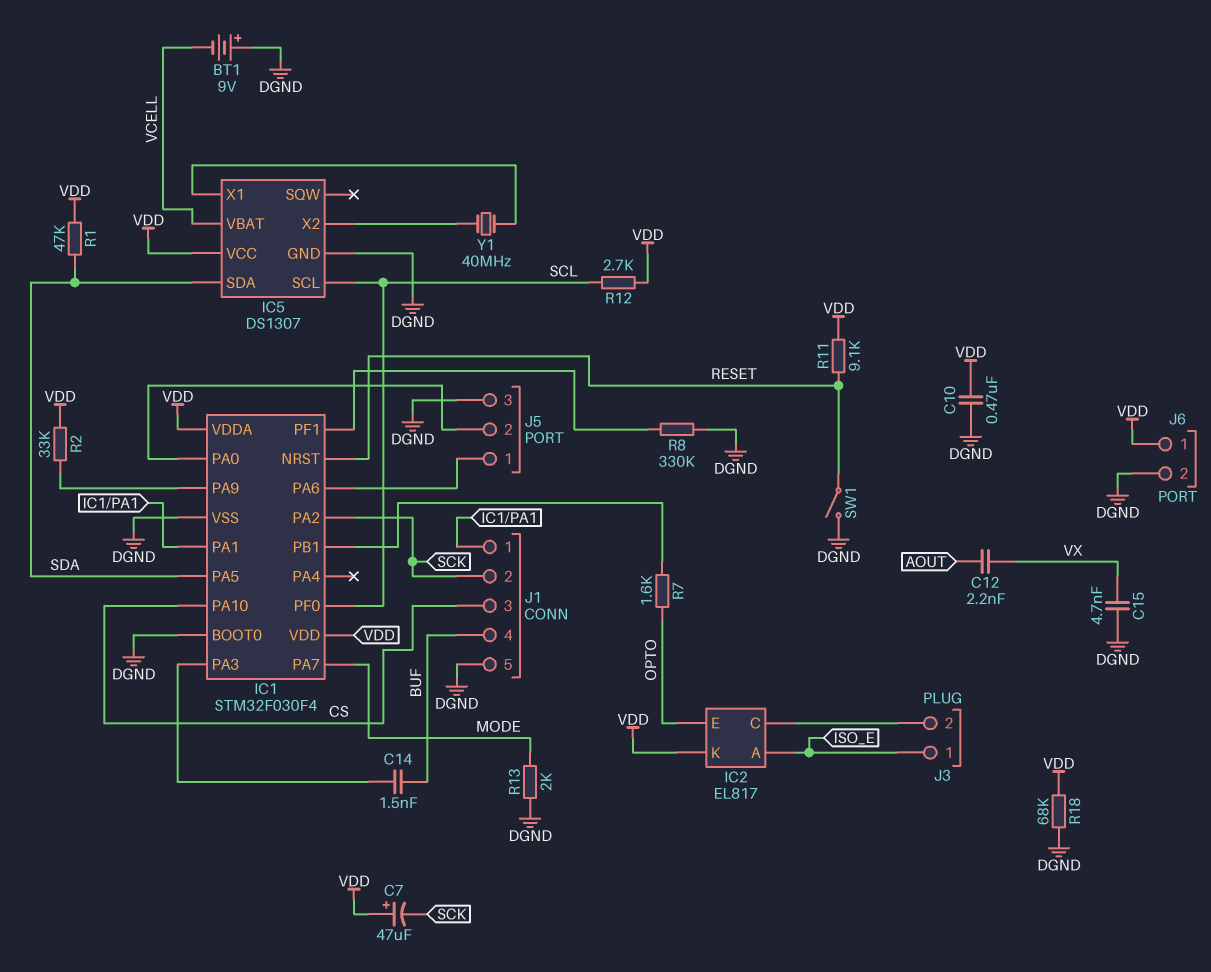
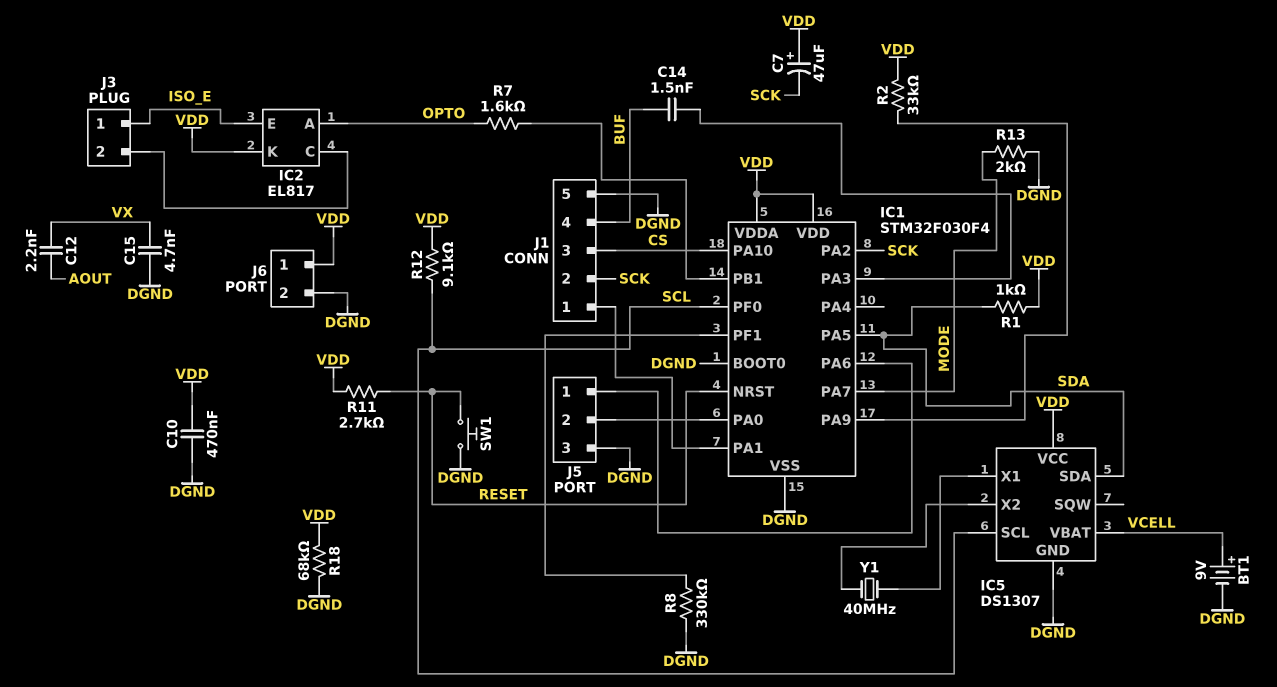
BT1: 9V (plus DGND, minus VCELL) -> 9V (plus VCELL, minus DGND)
IC2 pin A: ISO_E -> OPTO
IC2 pin E: OPTO -> ISO_E
R1: 47k (SDA, VDD) -> 1k (SDA, VDD)
R11: 9.1k (RESET, VDD) -> 2.7k (RESET, VDD)
R12: 2.7k (SCL, VDD) -> 9.1k (SCL, VDD)
SW1: switch (DGND, RESET) -> button (DGND, RESET)

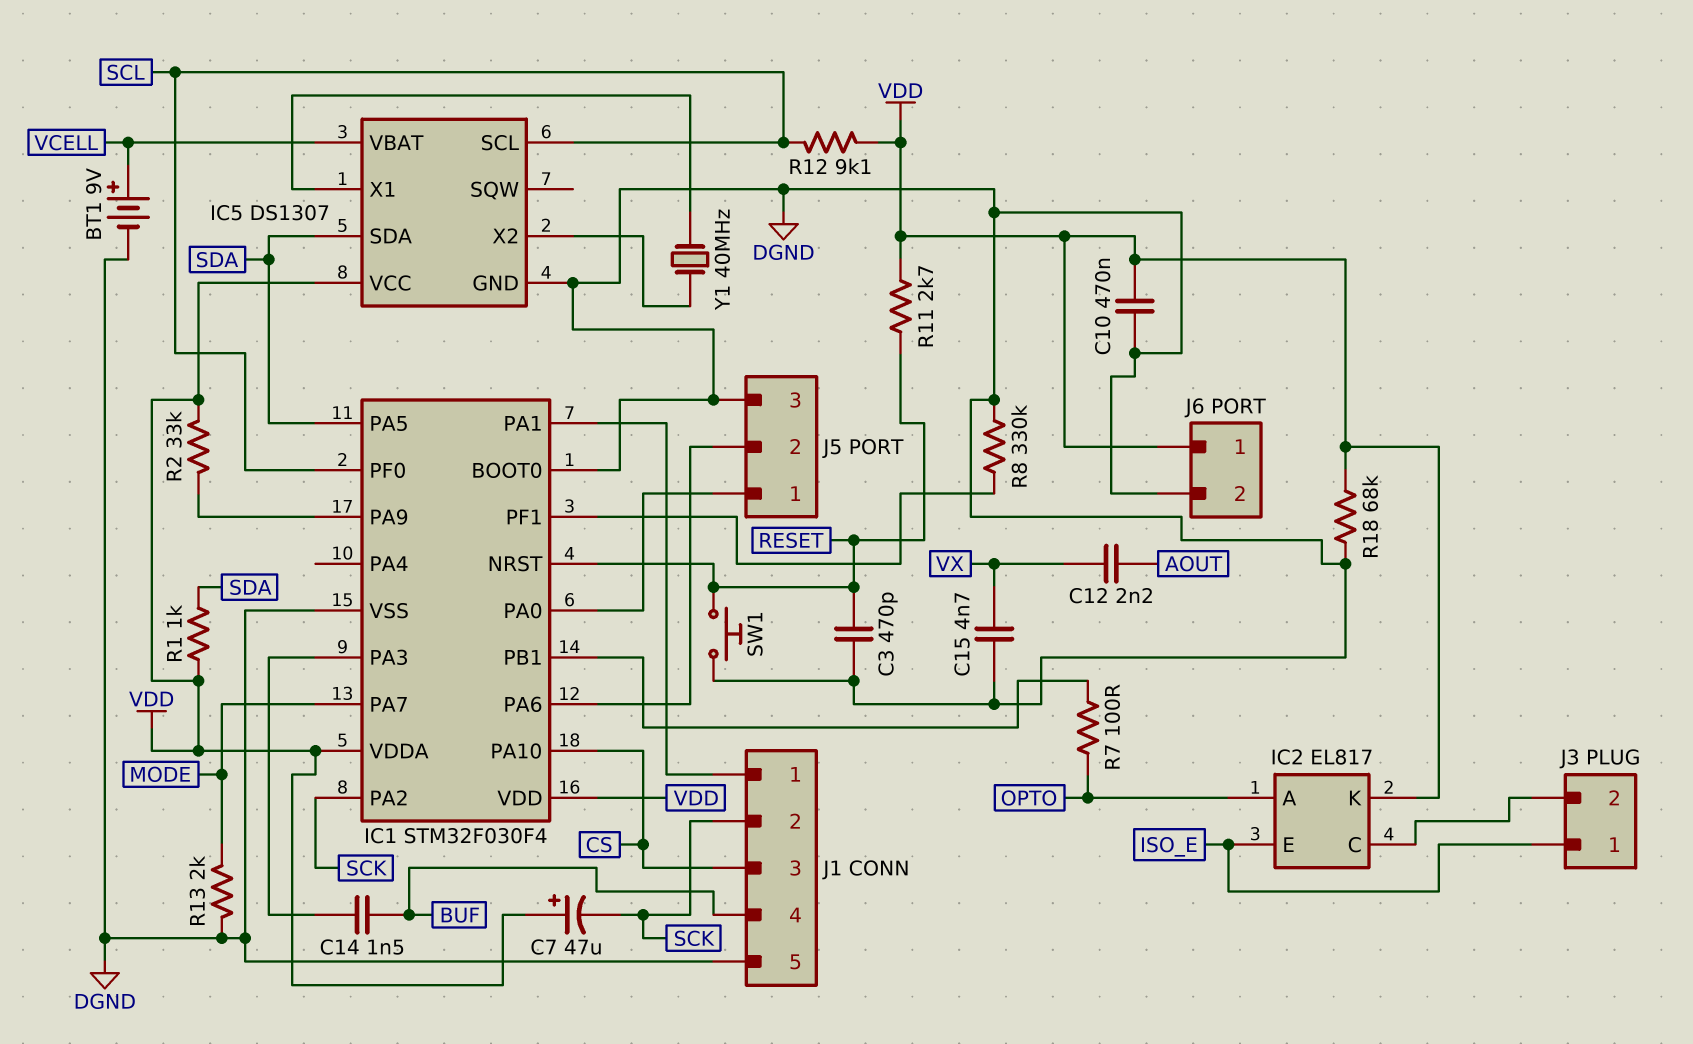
C3: none -> 470pF (DGND, RESET)
J5 pin 1: IC1/PA6 -> IC1/PA0
J5 pin 2: IC1/PA0 -> IC1/PA6
R7: 1.6k (IC1/PB1, OPTO) -> 100 (IC1/PB1, OPTO)

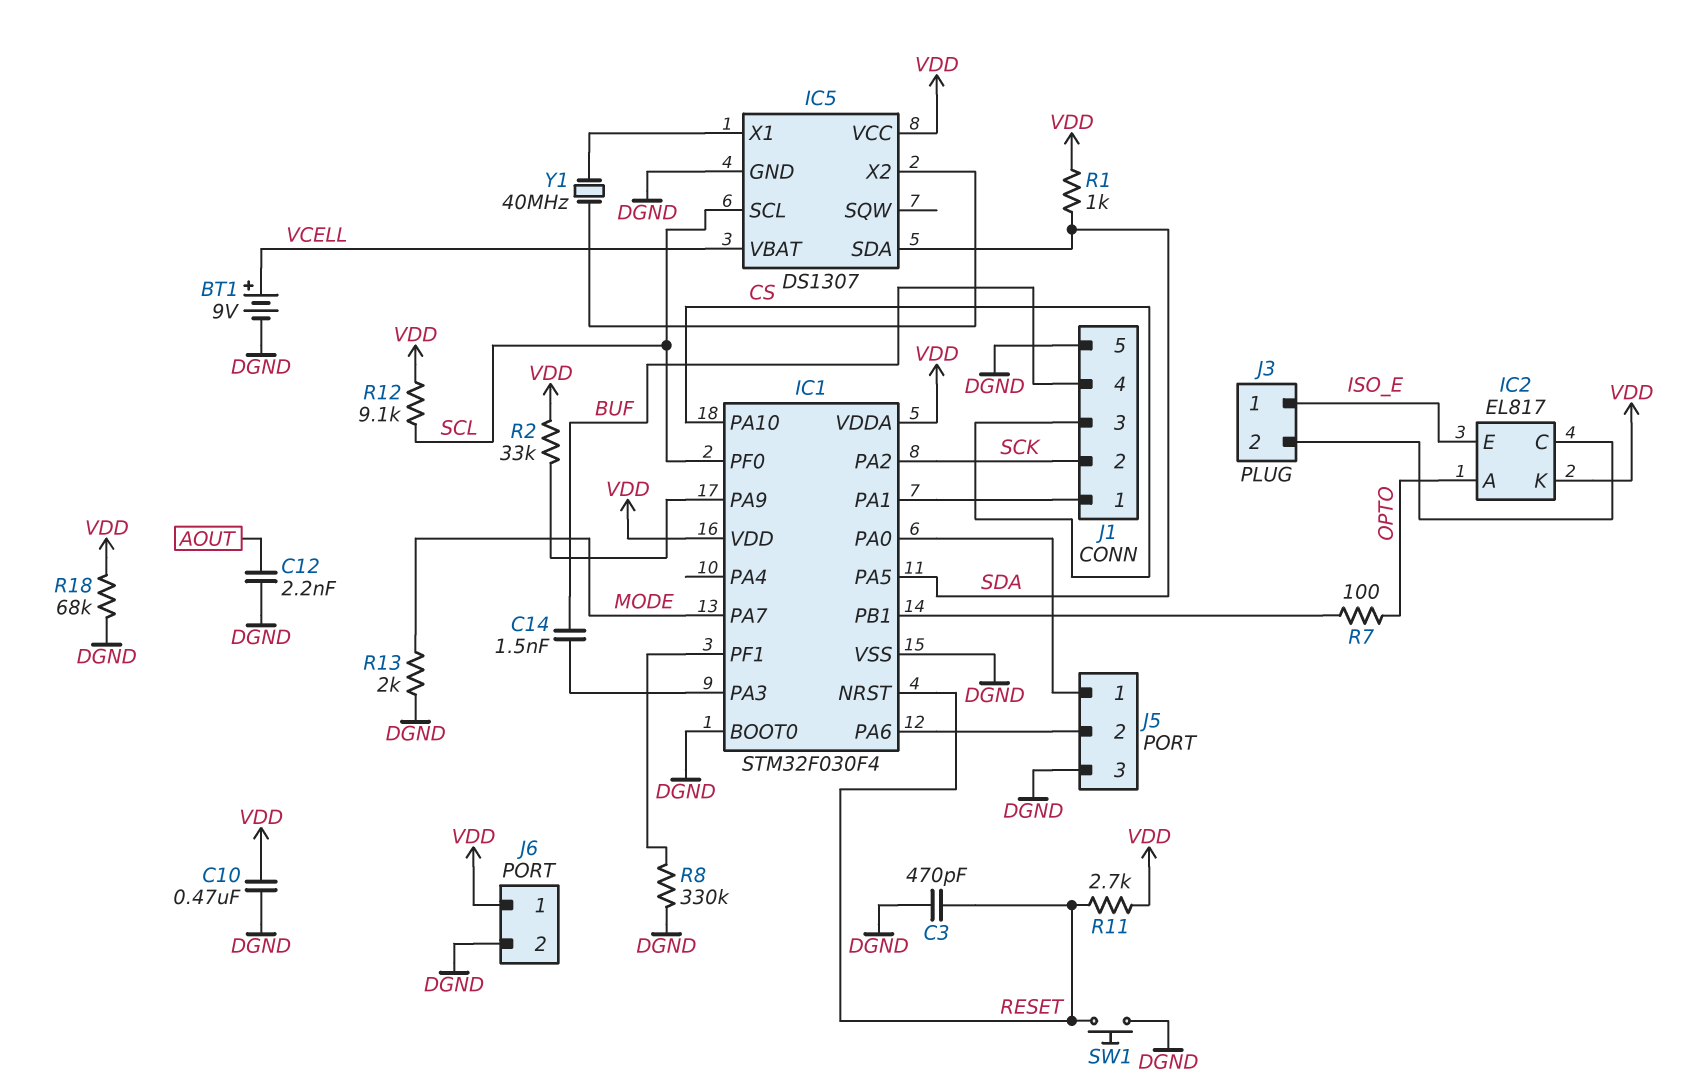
C7: 47uF (plus VDD, minus SCK) -> none
C12: 2.2nF (AOUT, VX) -> 2.2nF (AOUT, DGND)
C15: 4.7nF (DGND, VX) -> none

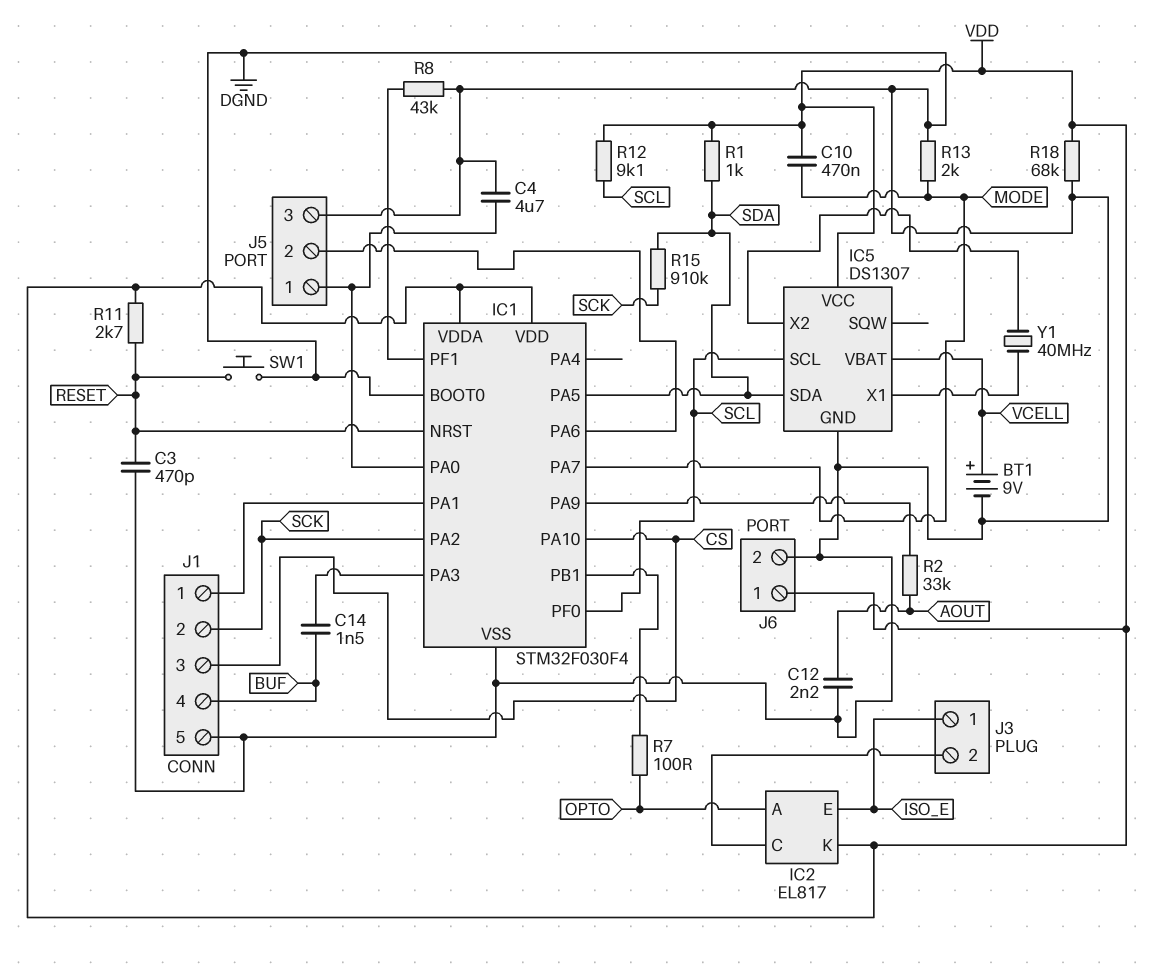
C4: none -> 4.7uF (DGND, IC1/PA0)
C10: 470nF (DGND, VDD) -> 470nF (MODE, VDD)
R2: 33k (IC1/PA9, VDD) -> 33k (AOUT, IC1/PA9)
R8: 330k (DGND, IC1/PF1) -> 43k (DGND, IC1/PF1)
R15: none -> 910k (SCK, SDA)

